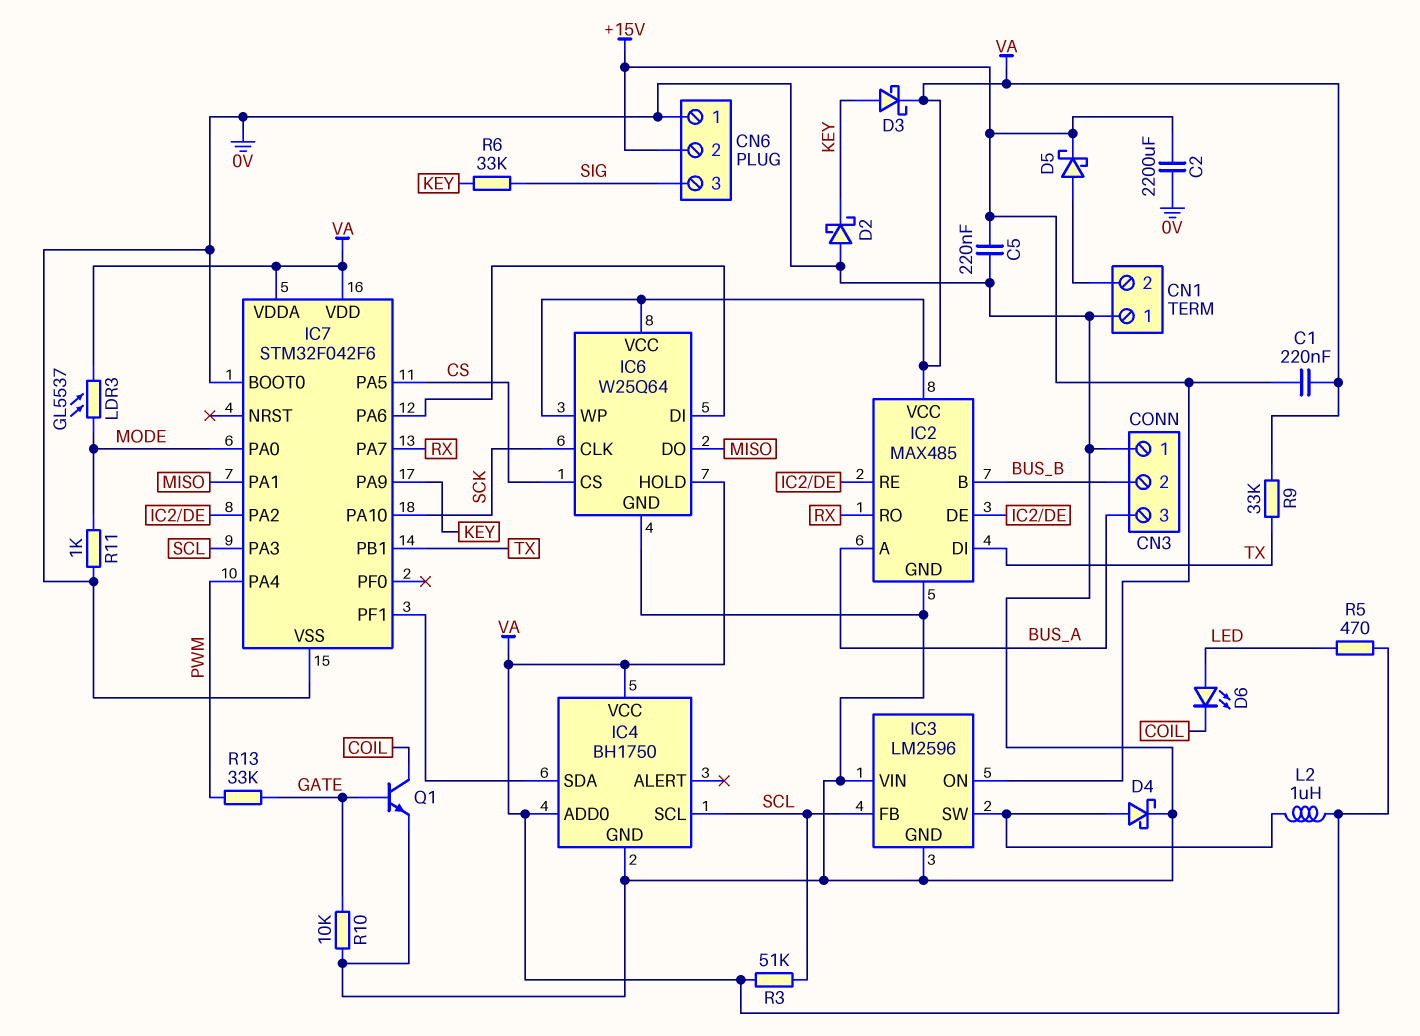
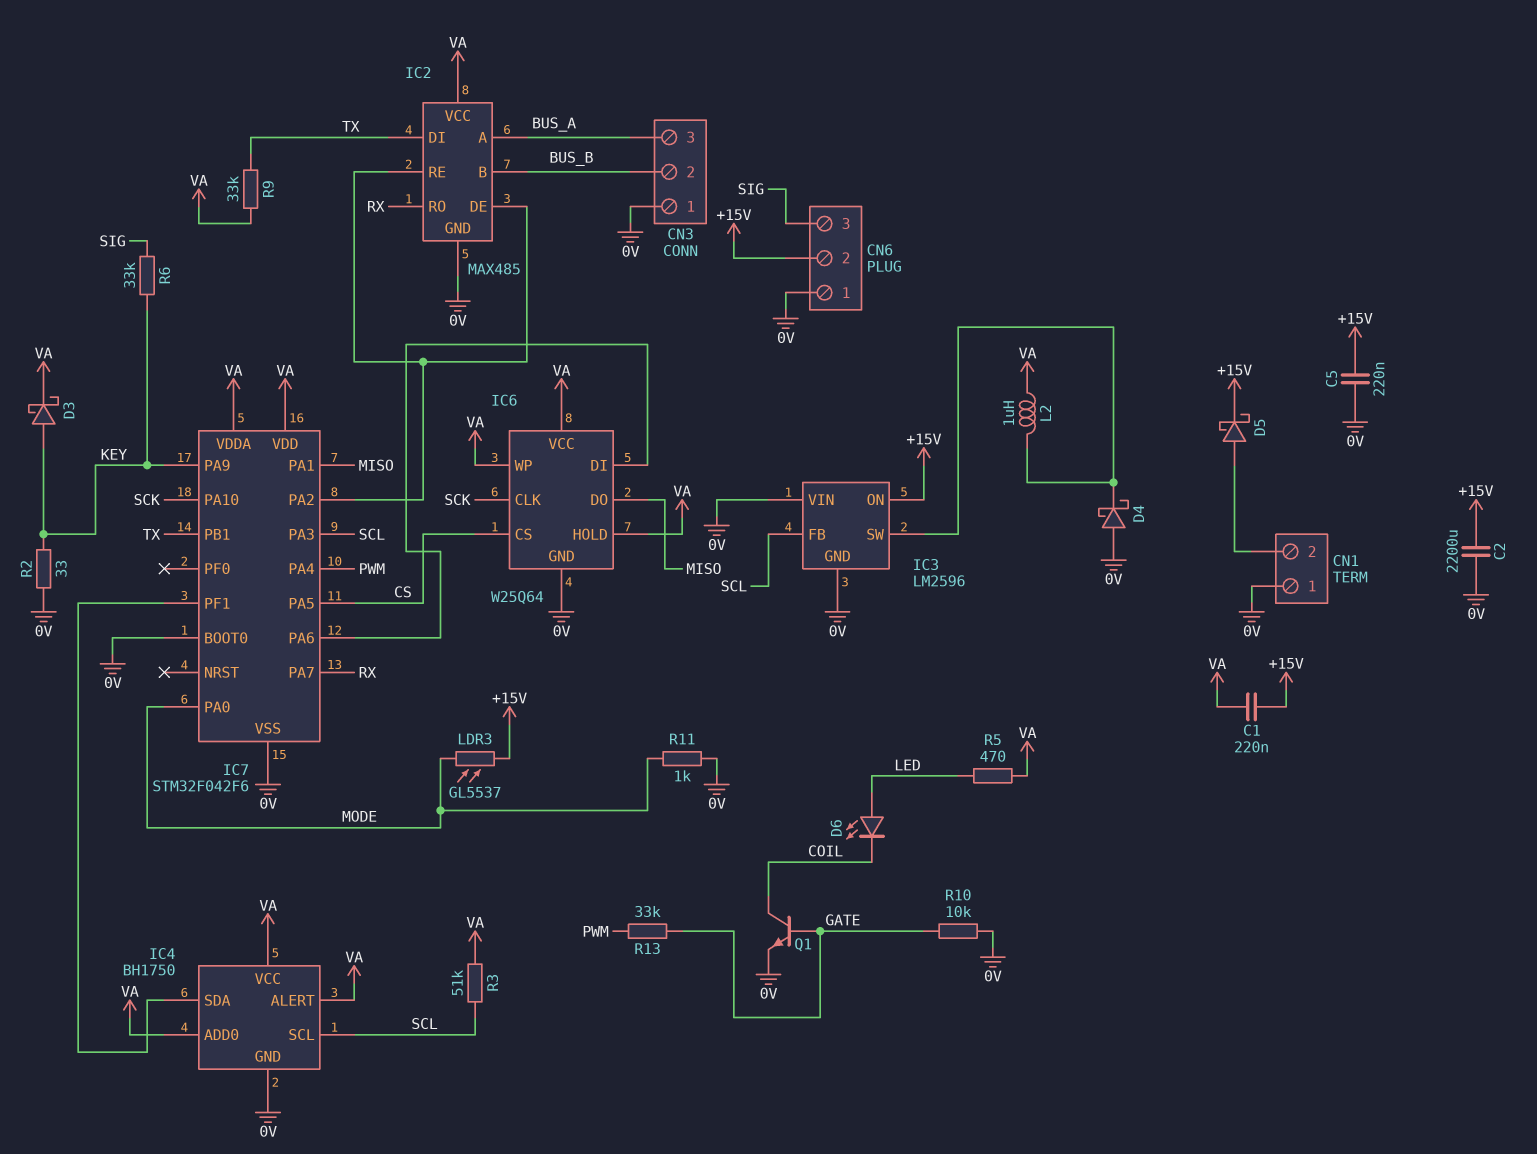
D2: schottky (A 0V, K KEY) -> none
D4: schottky (A IC3/SW, K 0V) -> schottky (A 0V, K IC3/SW)
IC4 pin ALERT: none -> VA
LDR3: GL5537 (MODE, VA) -> GL5537 (+15V, MODE)
R2: none -> 33 (0V, KEY)

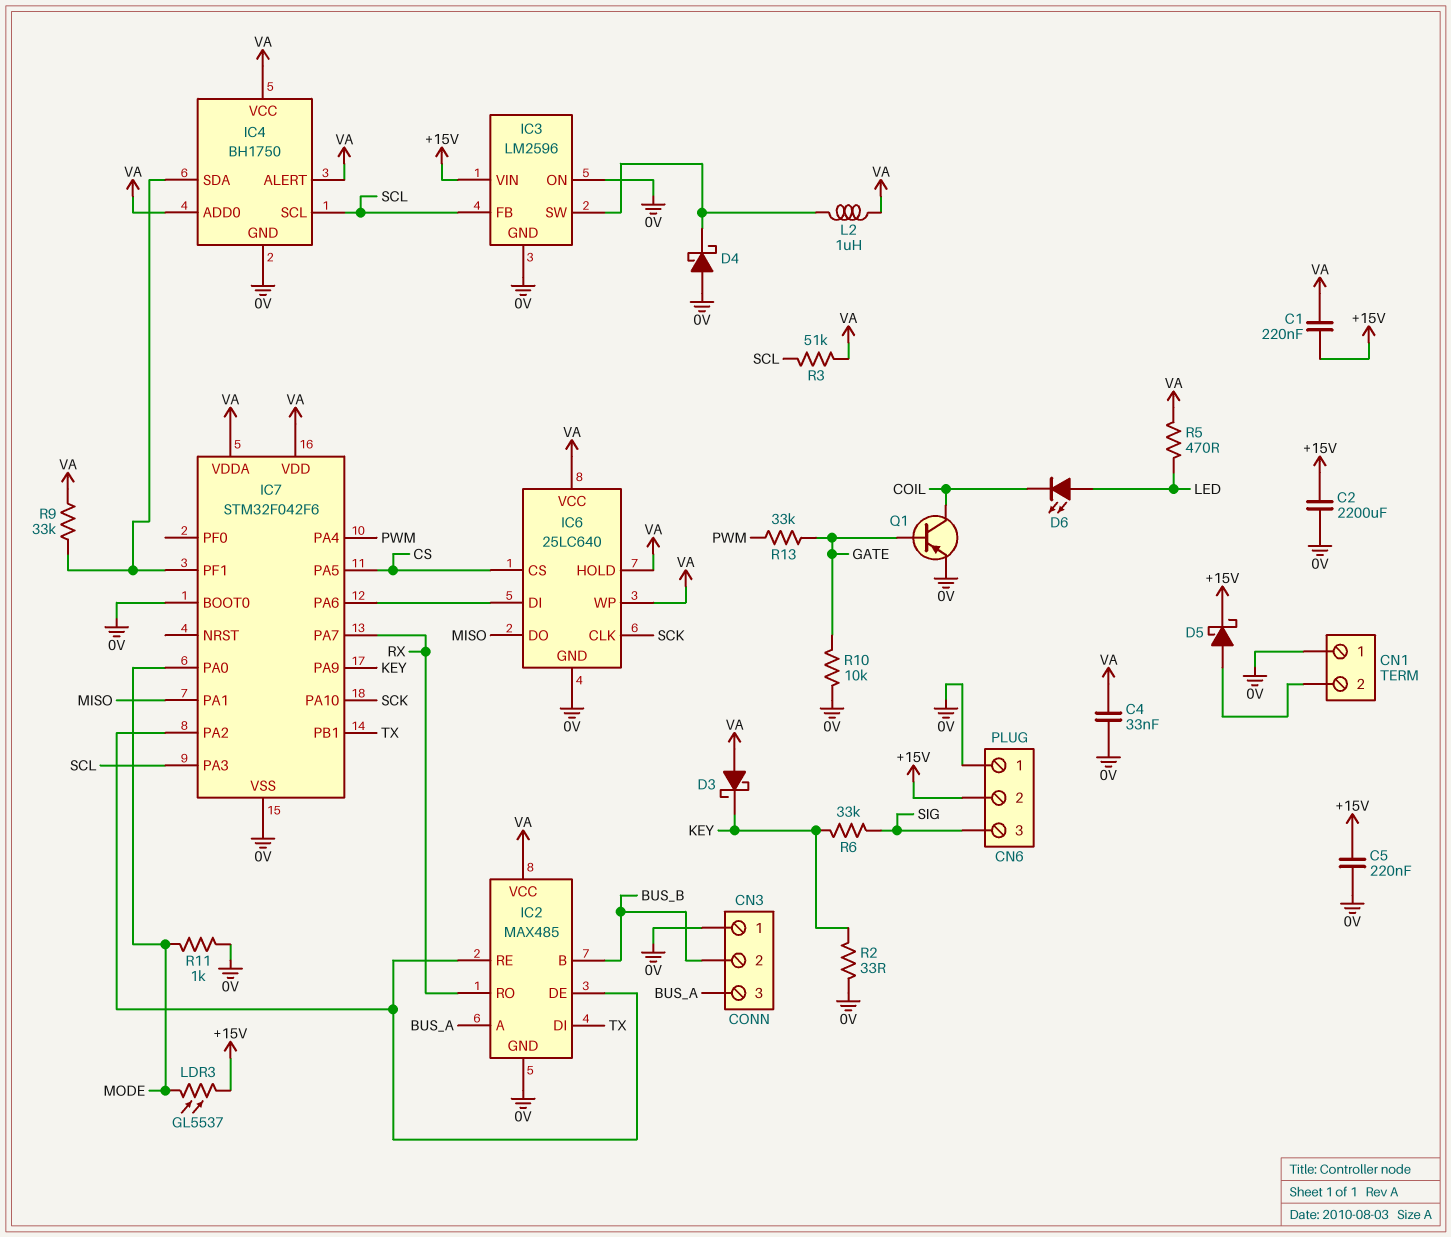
C4: none -> 33nF (0V, VA)
D3: schottky (A KEY, K VA) -> schottky (A VA, K KEY)
IC3 pin ON: +15V -> 0V
IC3 pin VIN: 0V -> +15V
IC6: W25Q64 -> 25LC640
Q1: NPN (B GATE, C COIL, E 0V) -> PNP (B GATE, C COIL, E 0V)
R9: 33k (TX, VA) -> 33k (IC4/SDA, VA)

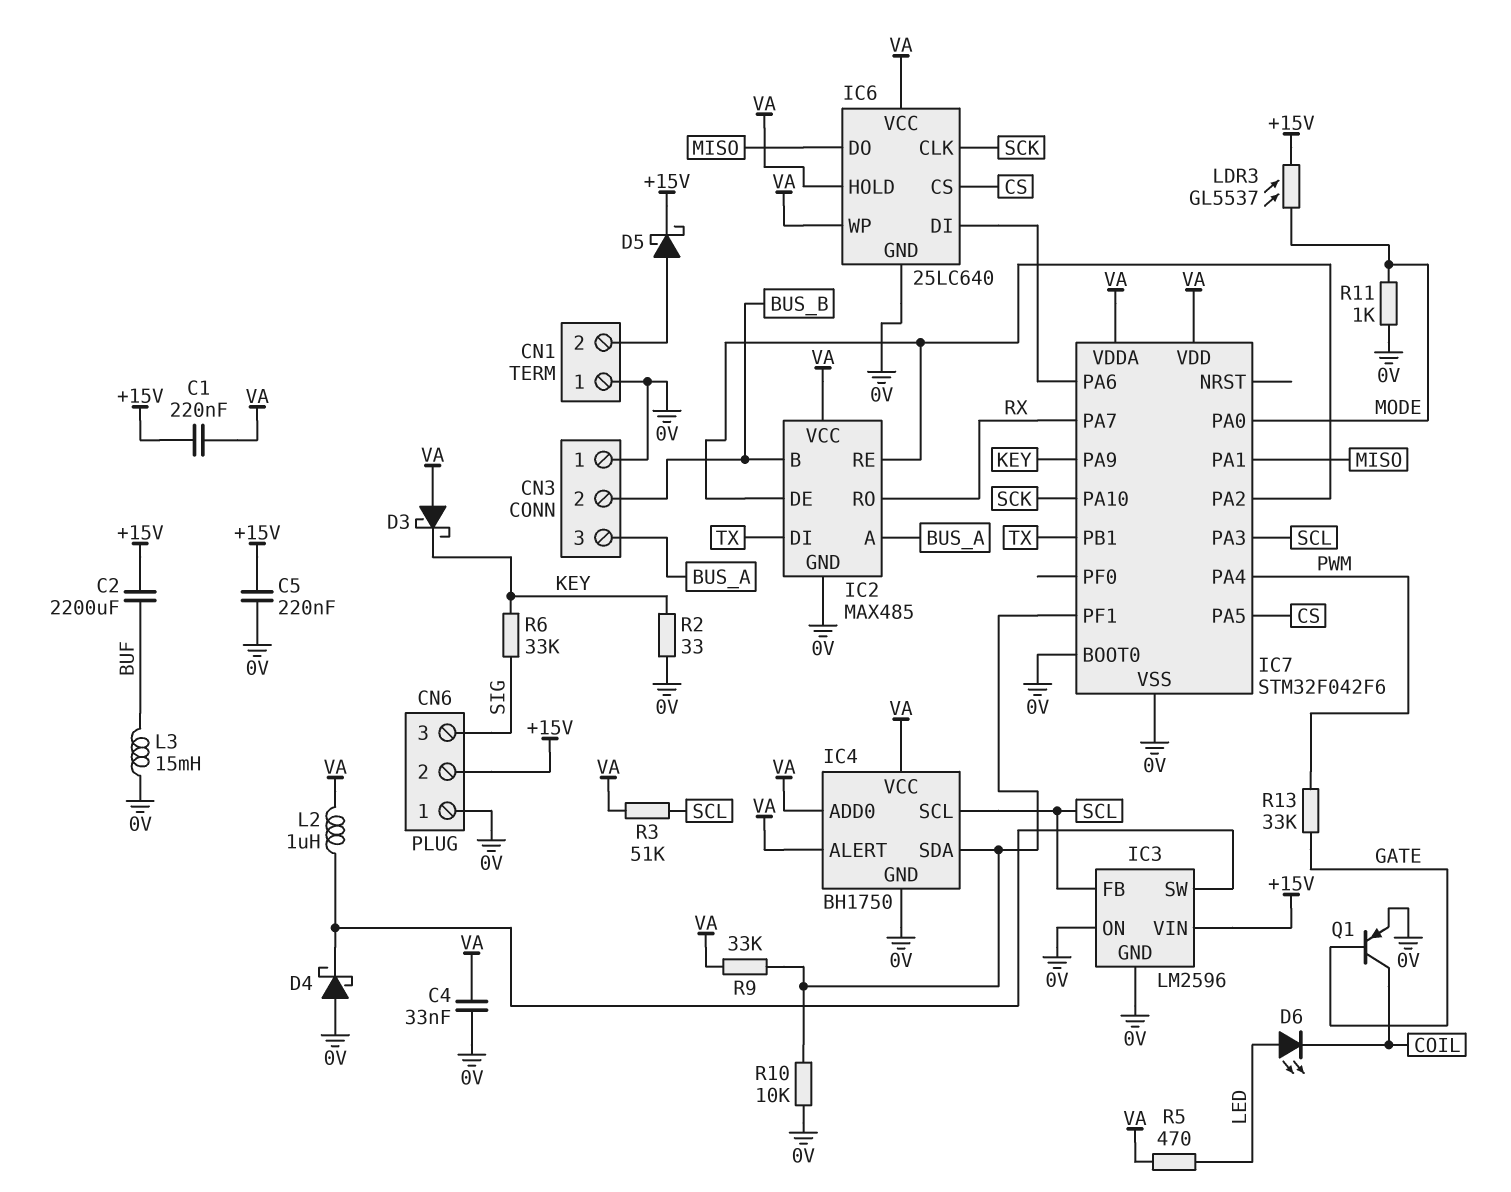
C2: 2200uF (+15V, 0V) -> 2200uF (+15V, BUF)
L3: none -> 15mH (0V, BUF)
R10: 10k (0V, GATE) -> 10k (0V, IC4/SDA)

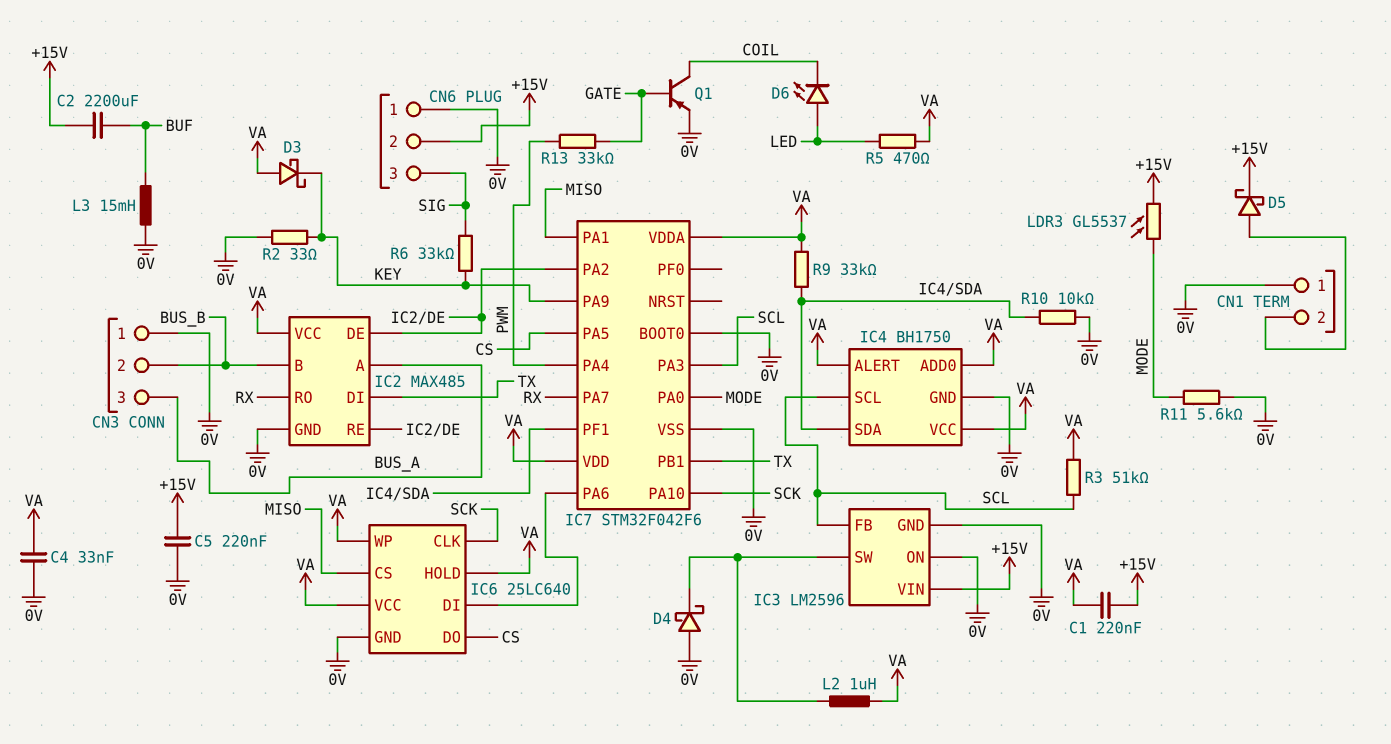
IC6 pin CS: CS -> MISO
IC6 pin DO: MISO -> CS
R11: 1k (0V, MODE) -> 5.6k (0V, MODE)

